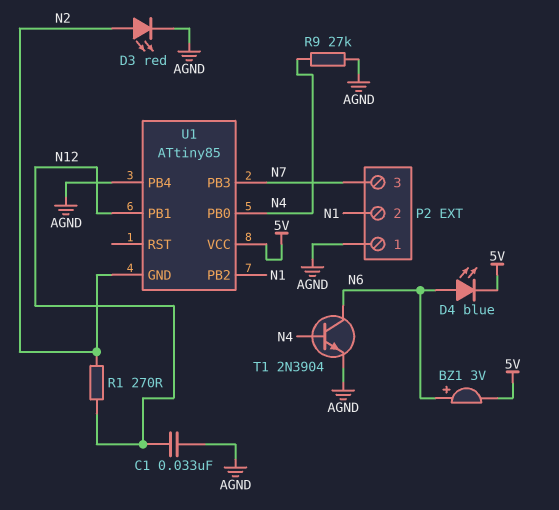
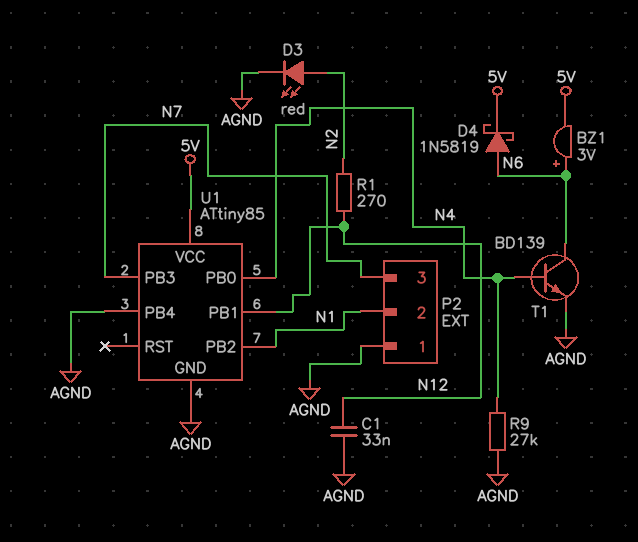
D4: LED blue (A N6, K 5V) -> schottky 1N5819 (A N6, K 5V)
T1: NPN 2N3904 (B N4, C N6, E AGND) -> NPN BD139 (B N4, C N6, E AGND)
U1 pin GND: N2 -> AGND

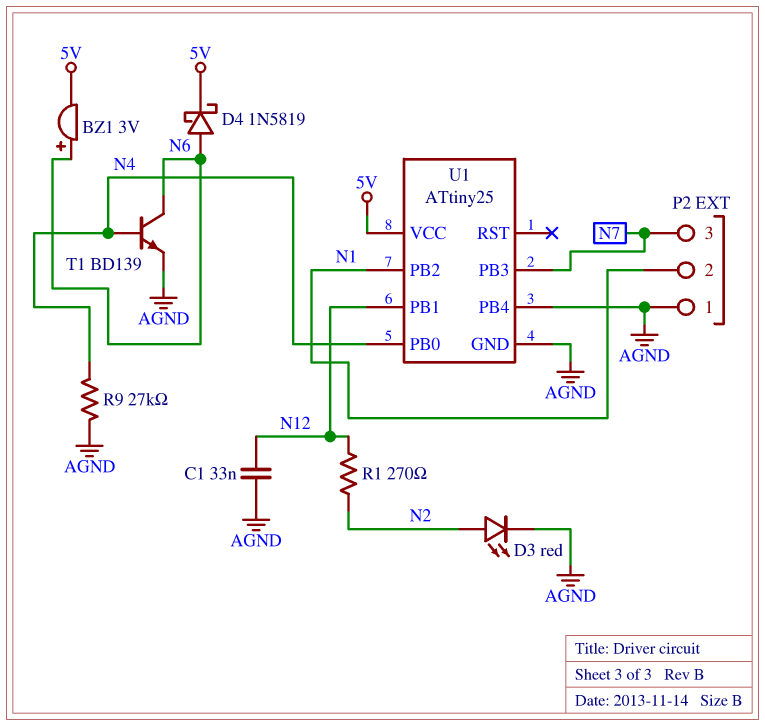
U1: ATtiny85 -> ATtiny25

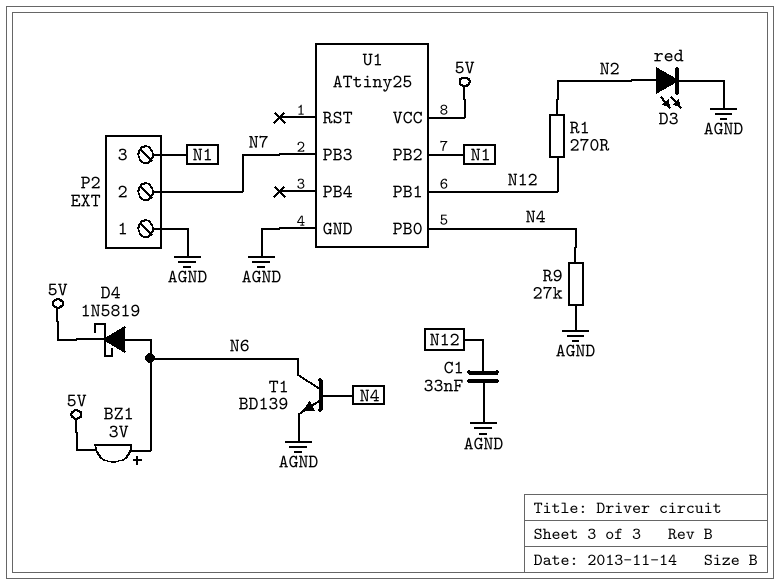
P2 pin 2: N1 -> N7
P2 pin 3: N7 -> N1
U1 pin PB4: AGND -> none

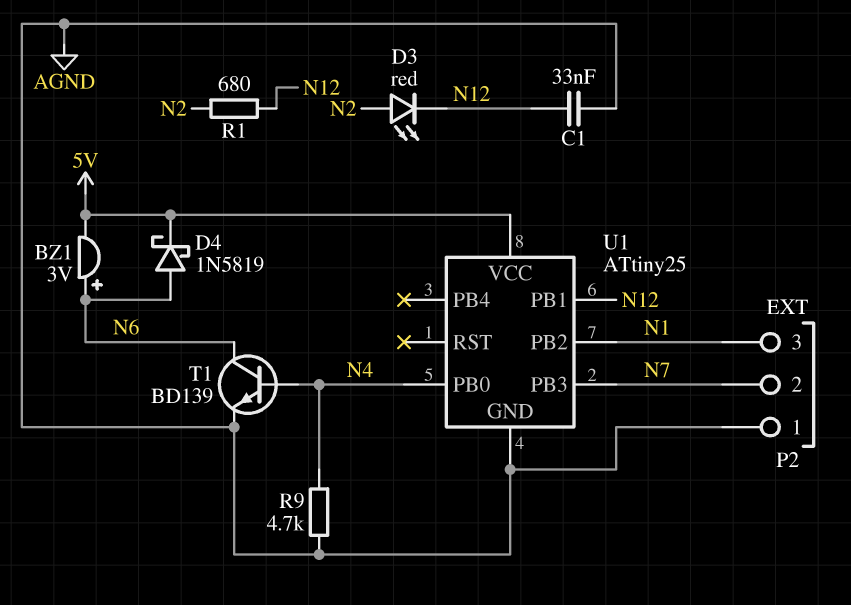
D3: LED red (A N2, K AGND) -> LED red (A N2, K N12)
R1: 270 (N2, N12) -> 680 (N2, N12)
R9: 27k (AGND, N4) -> 4.7k (AGND, N4)

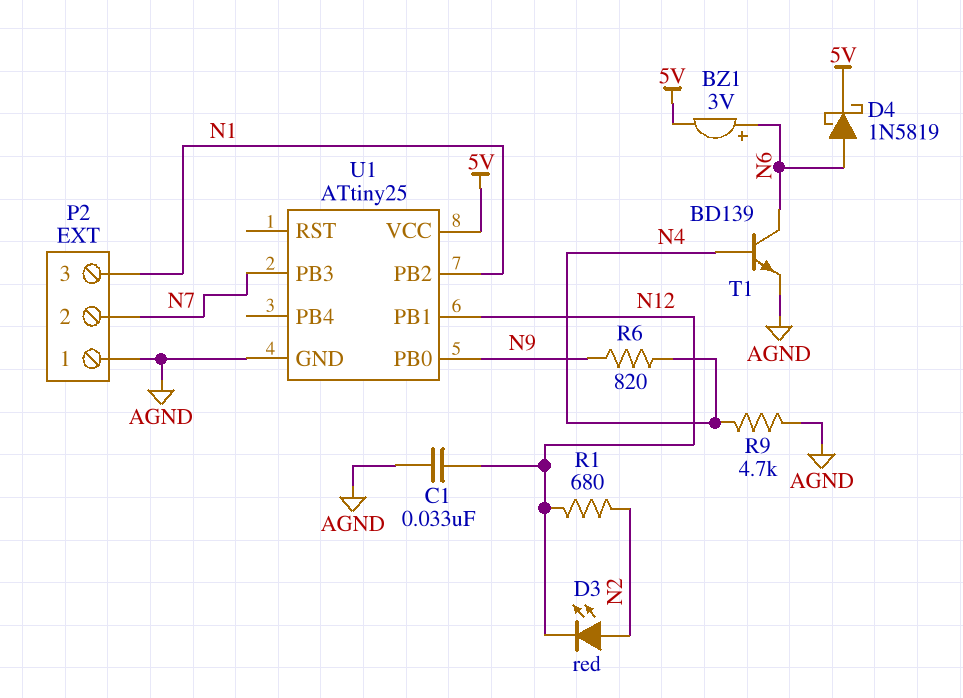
R6: none -> 820 (N4, N9)
U1 pin PB0: N4 -> N9

